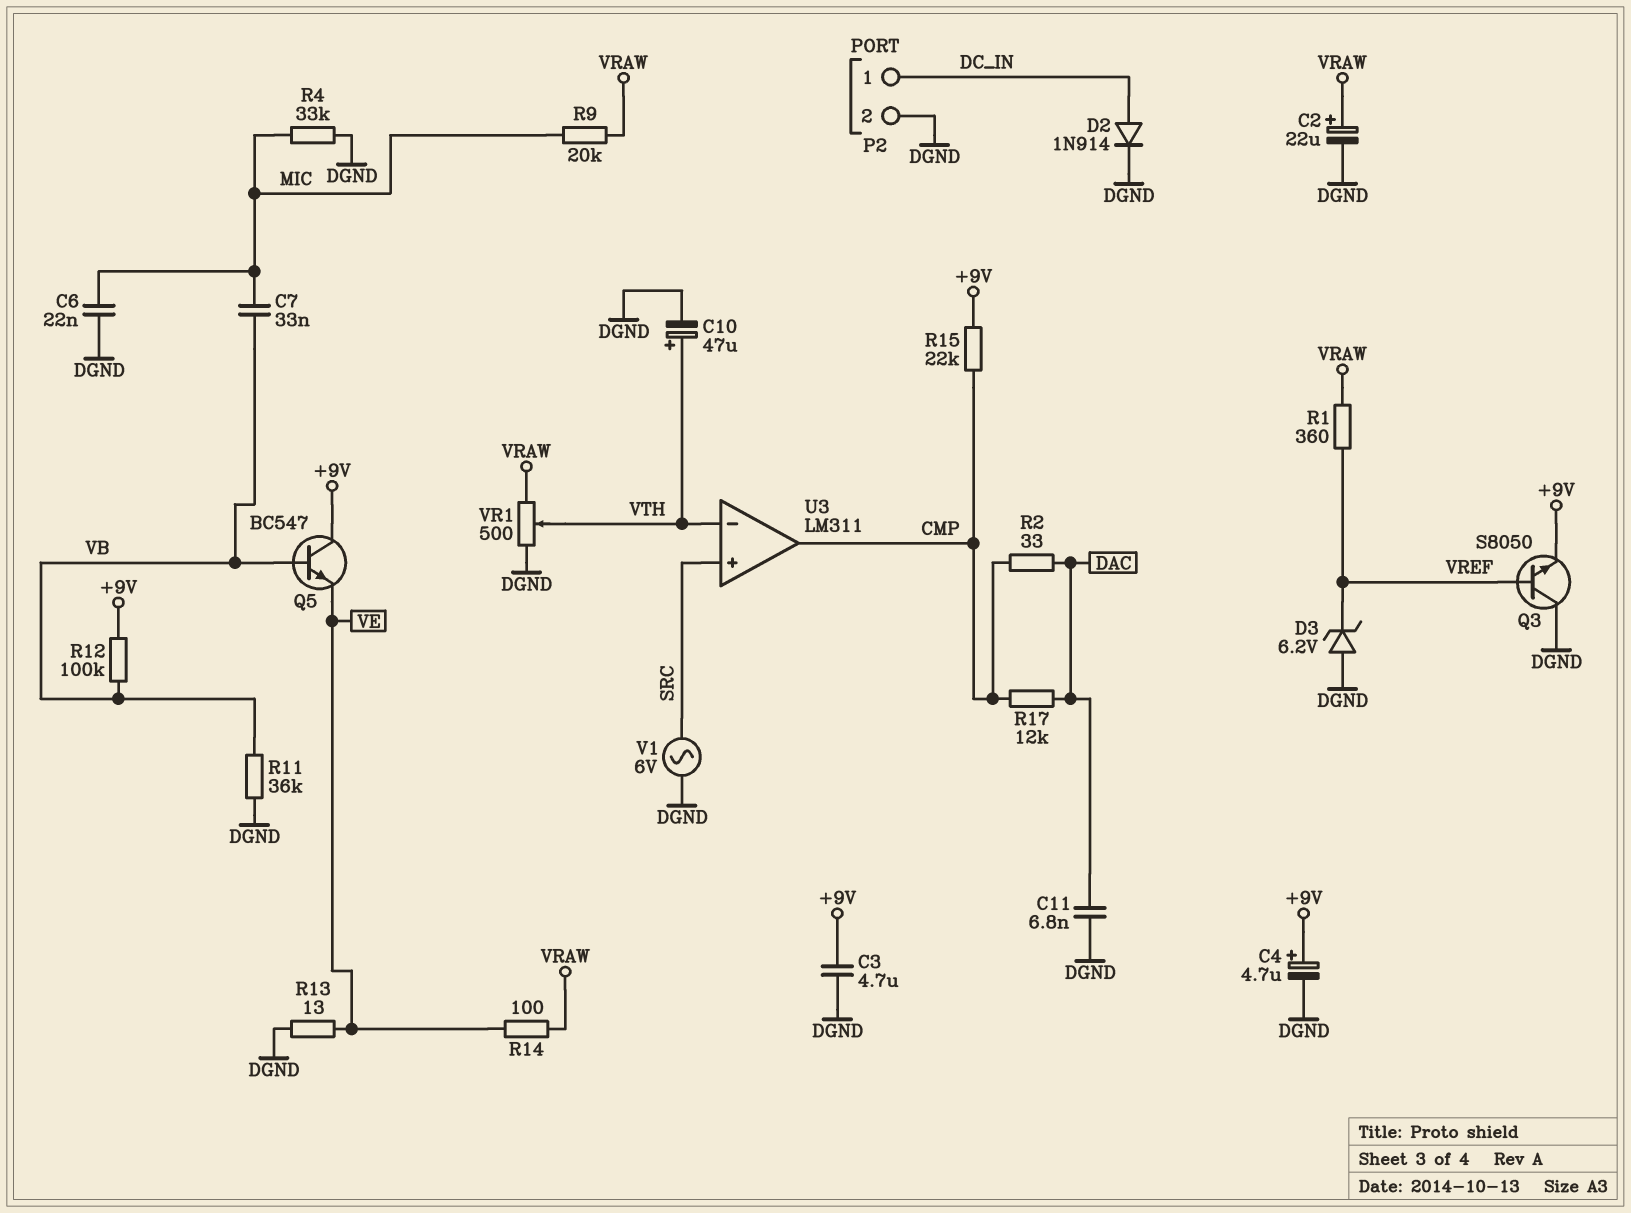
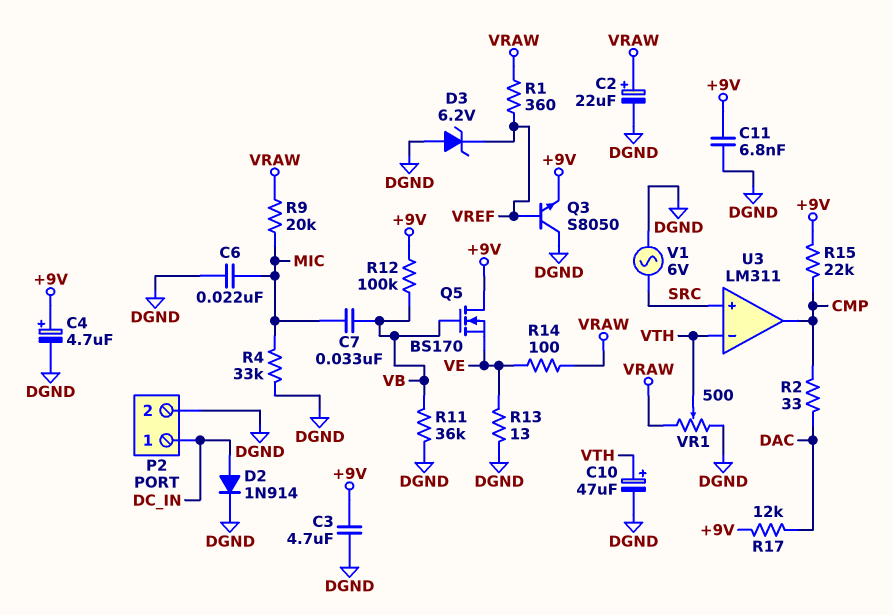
C11: 6.8nF (DAC, DGND) -> 6.8nF (+9V, DGND)
Q5: NPN BC547 (B VB, C +9V, E VE) -> NMOS BS170 (G VB, D +9V, S VE)
R17: 12k (CMP, DAC) -> 12k (+9V, DAC)

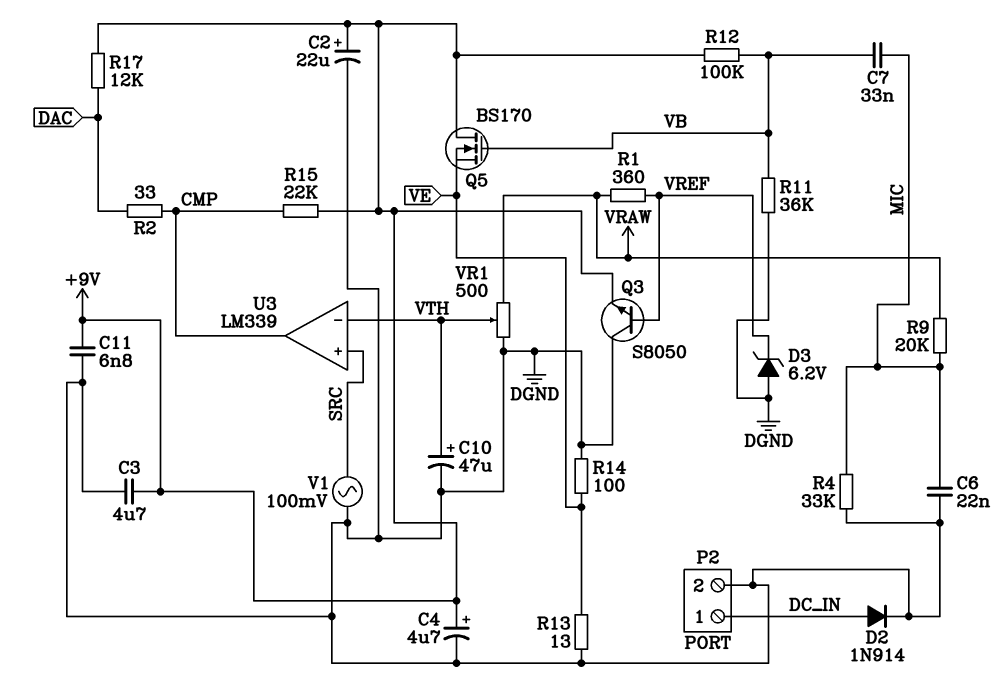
C2: 22uF (plus VRAW, minus DGND) -> 22uF (plus +9V, minus DGND)
R14: 100 (VE, VRAW) -> 100 (DGND, VE)
U3: LM311 -> LM339
V1: AC 6V (DGND, SRC) -> AC 100mV (DGND, SRC)

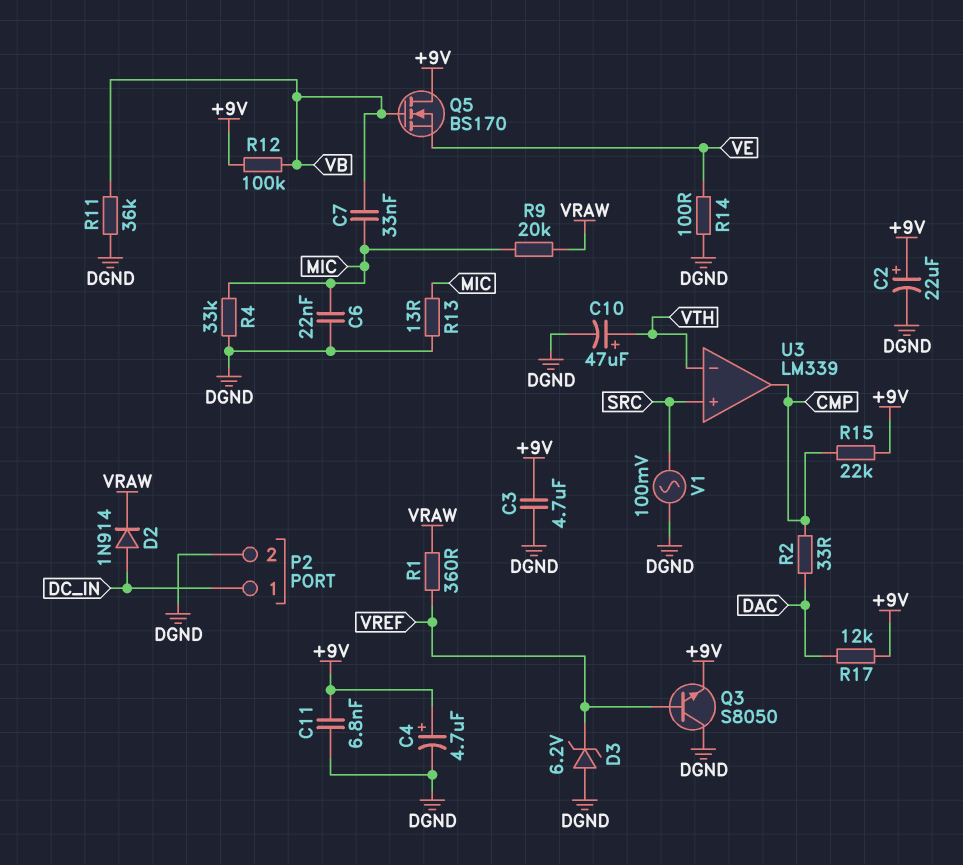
D2: diode 1N914 (A DC_IN, K DGND) -> diode 1N914 (A DC_IN, K VRAW)
R13: 13 (DGND, VE) -> 13 (DGND, MIC)
VR1: 500 (DGND, VRAW, wiper VTH) -> none

